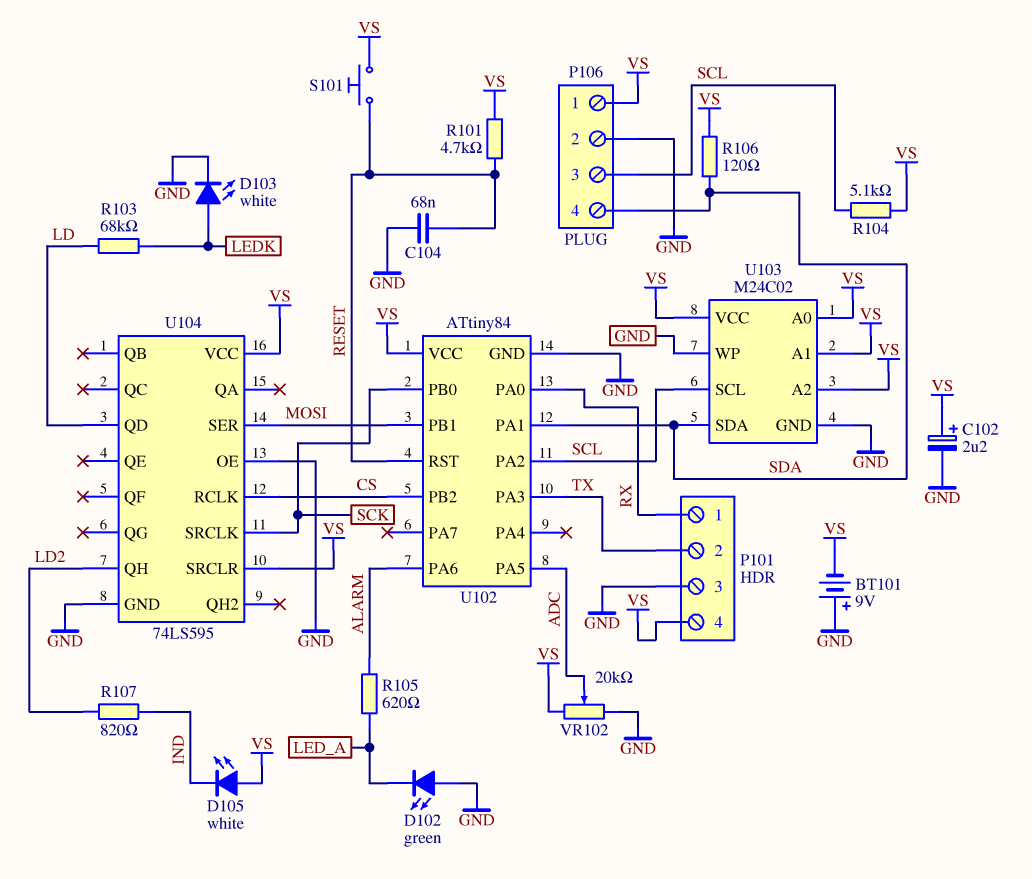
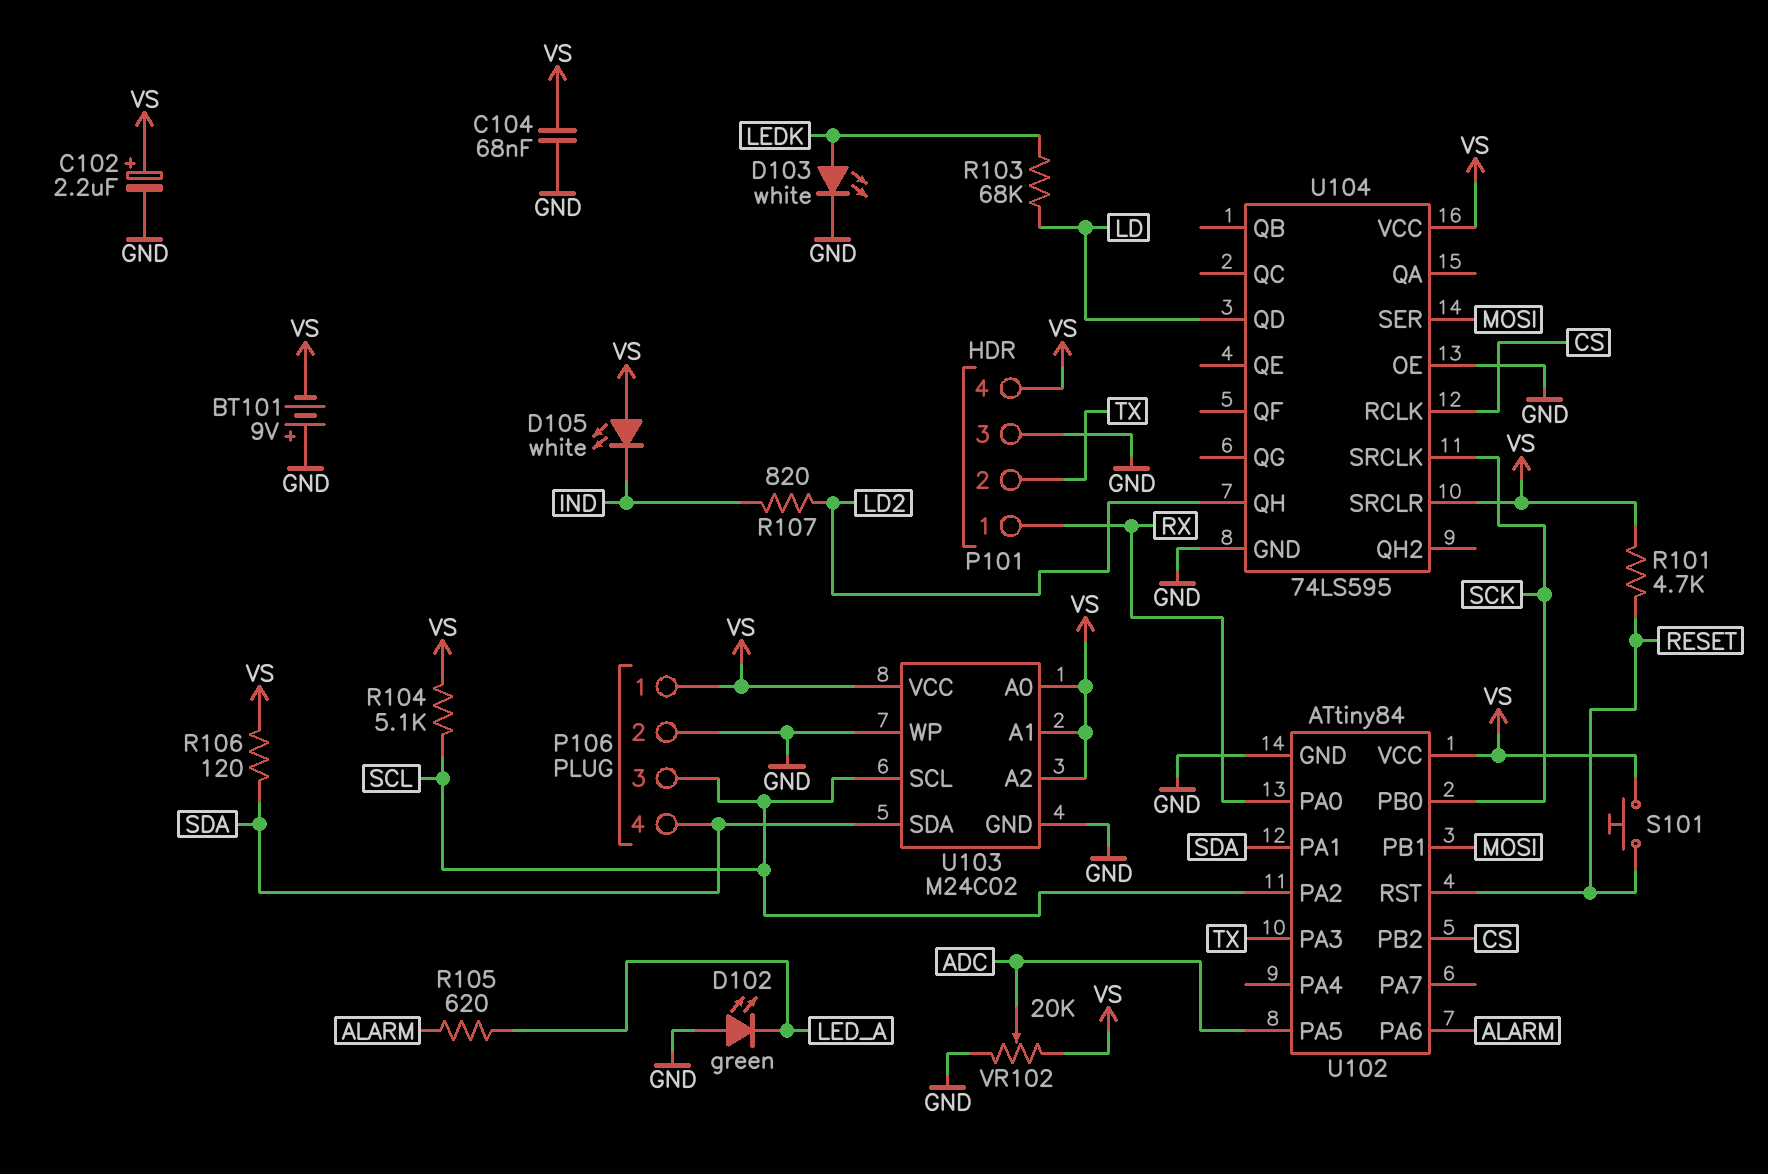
C104: 68nF (GND, RESET) -> 68nF (GND, VS)

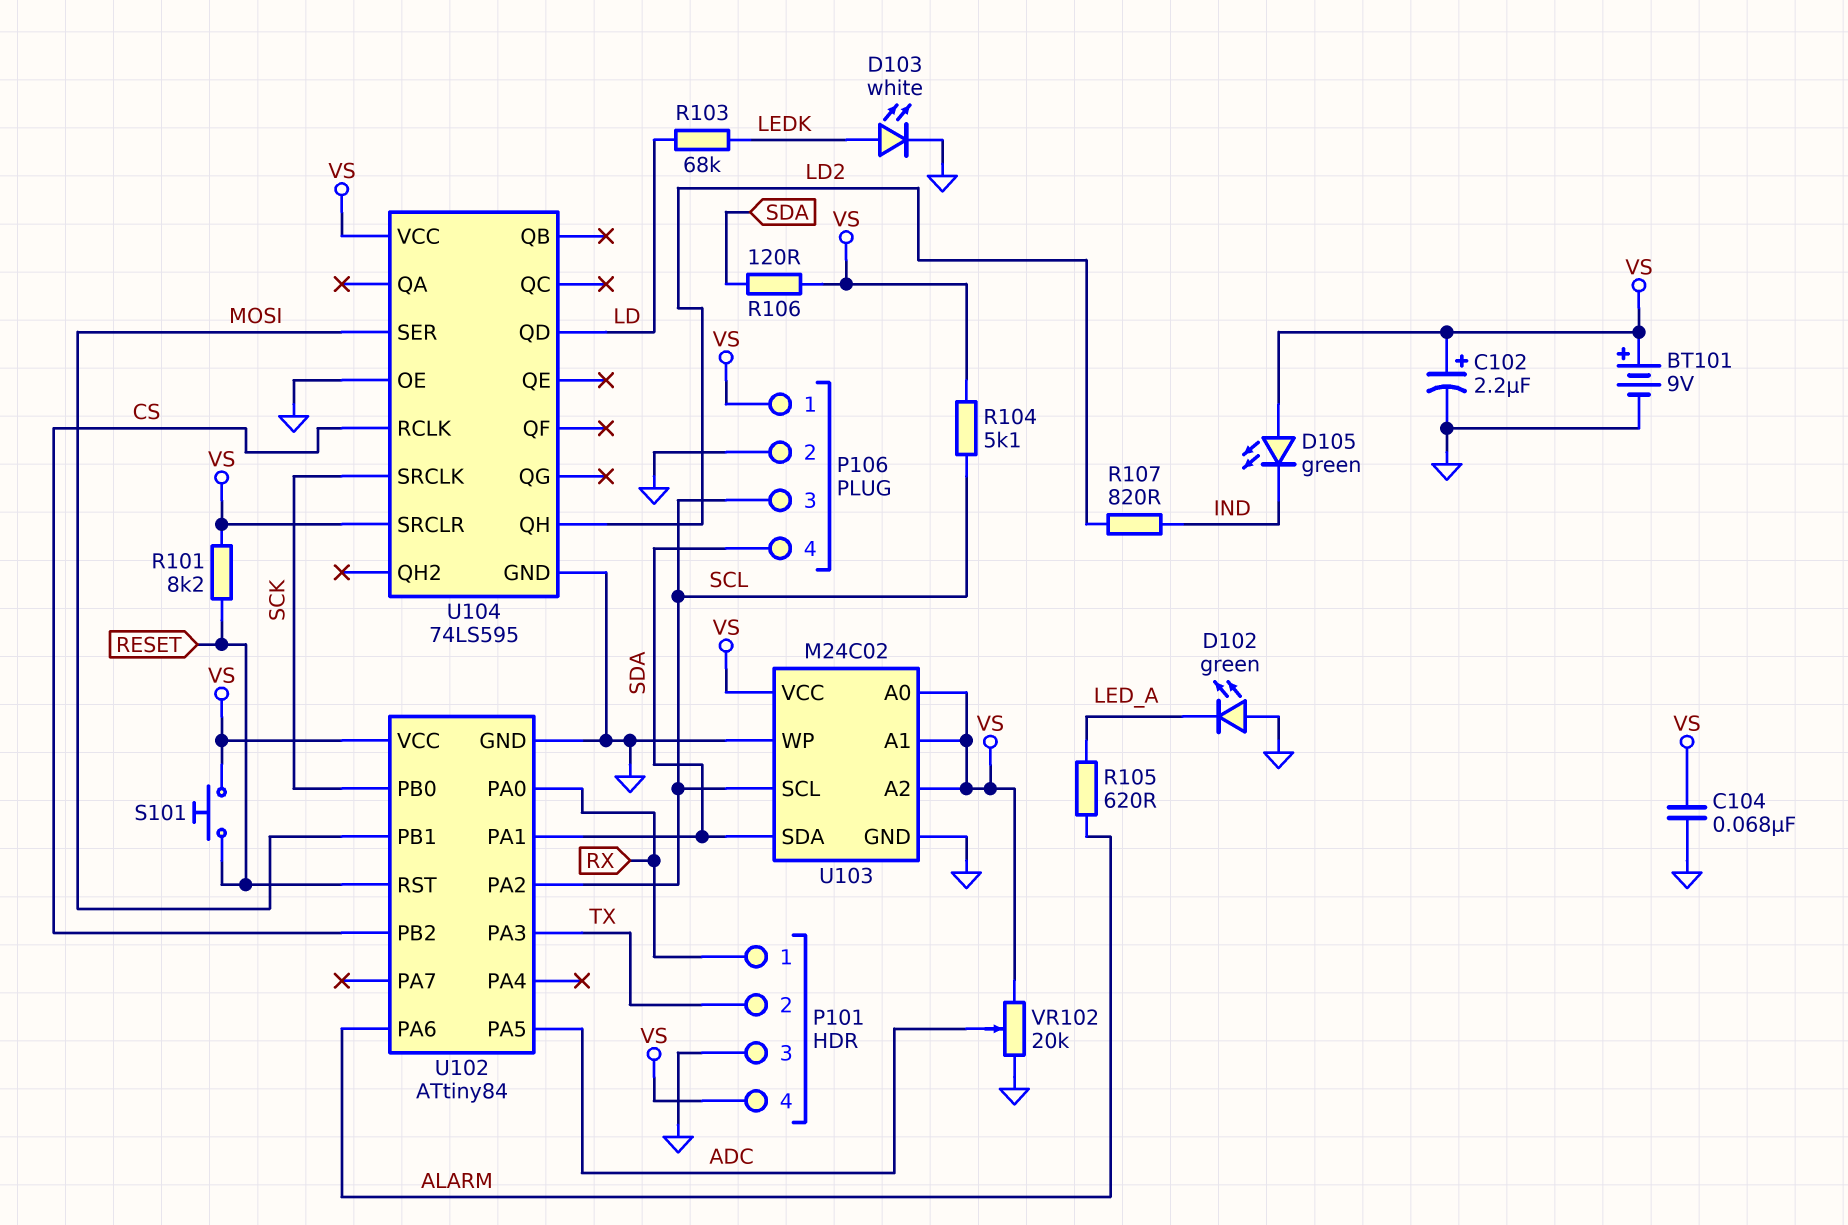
BT101: 9V (plus GND, minus VS) -> 9V (plus VS, minus GND)
D105: LED white (A VS, K IND) -> LED green (A VS, K IND)
R101: 4.7k (RESET, VS) -> 8.2k (RESET, VS)

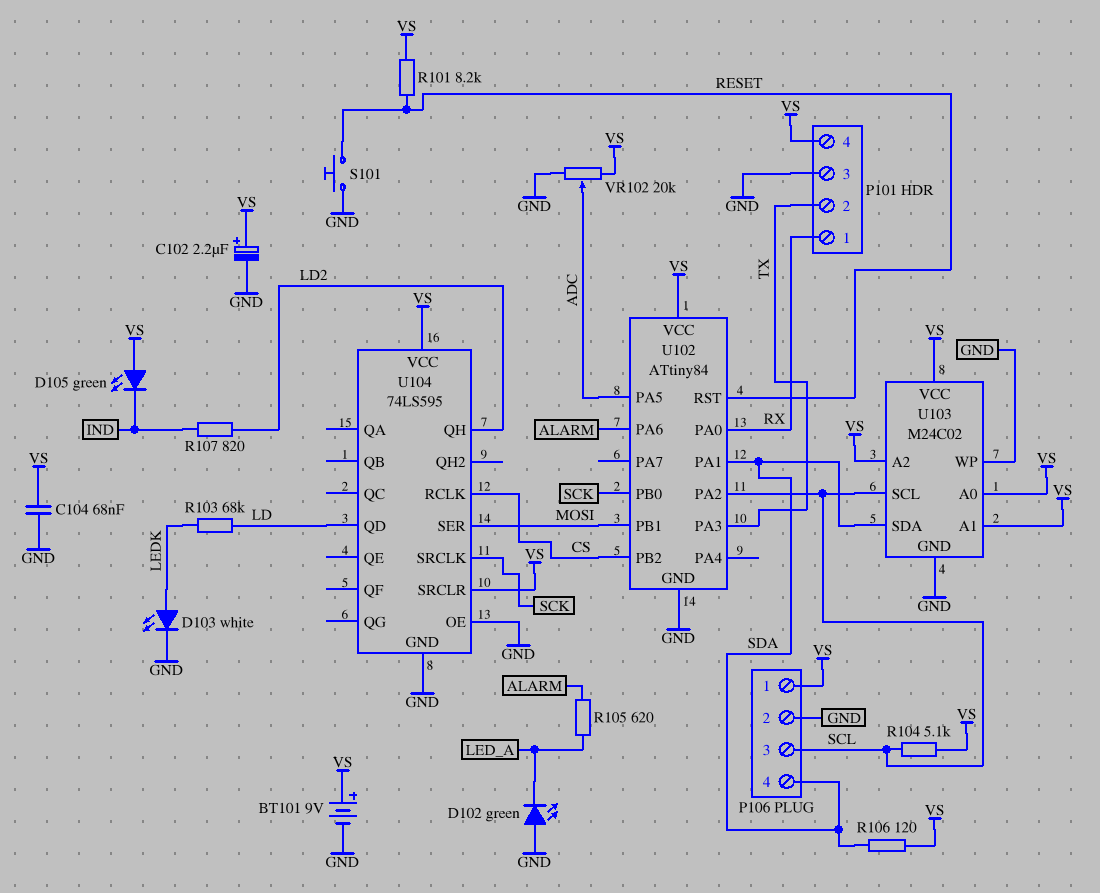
S101: button (RESET, VS) -> button (GND, RESET)

